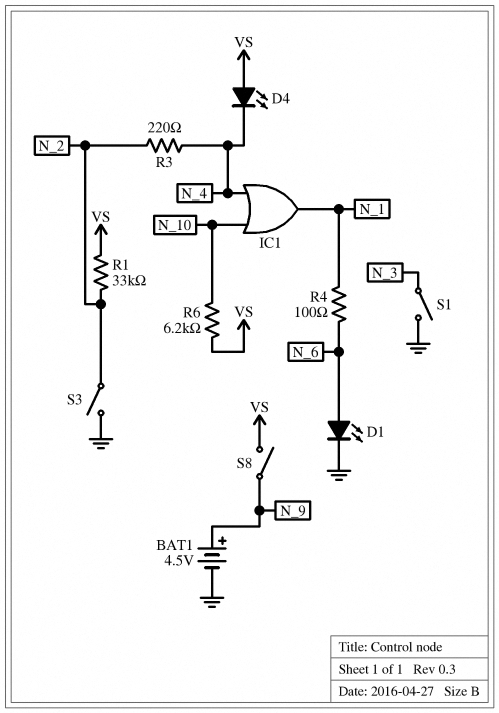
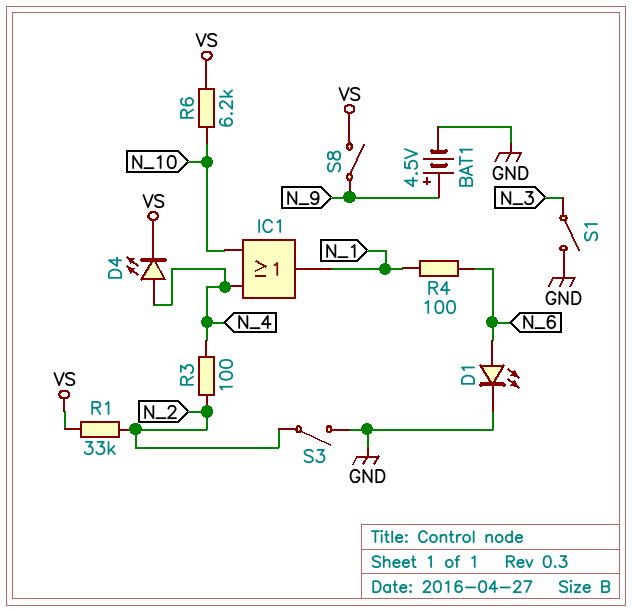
D4: LED (A VS, K N_4) -> LED (A N_4, K VS)
R3: 220 (N_2, N_4) -> 100 (N_2, N_4)

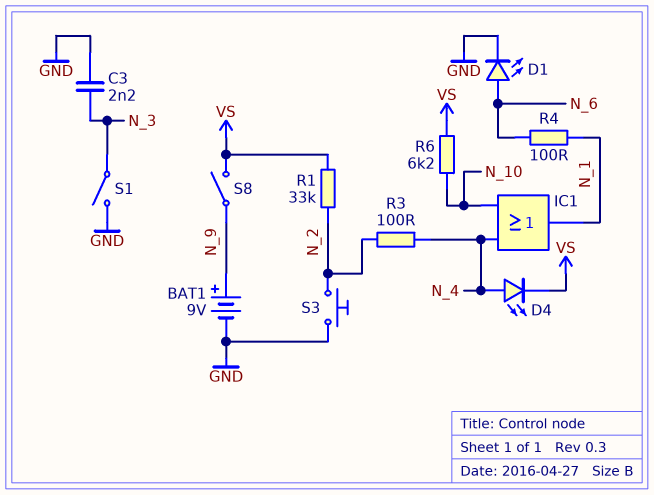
BAT1: 4.5V (plus N_9, minus GND) -> 9V (plus N_9, minus GND)
C3: none -> 2.2nF (GND, N_3)
S3: switch (GND, N_2) -> button (GND, N_2)

